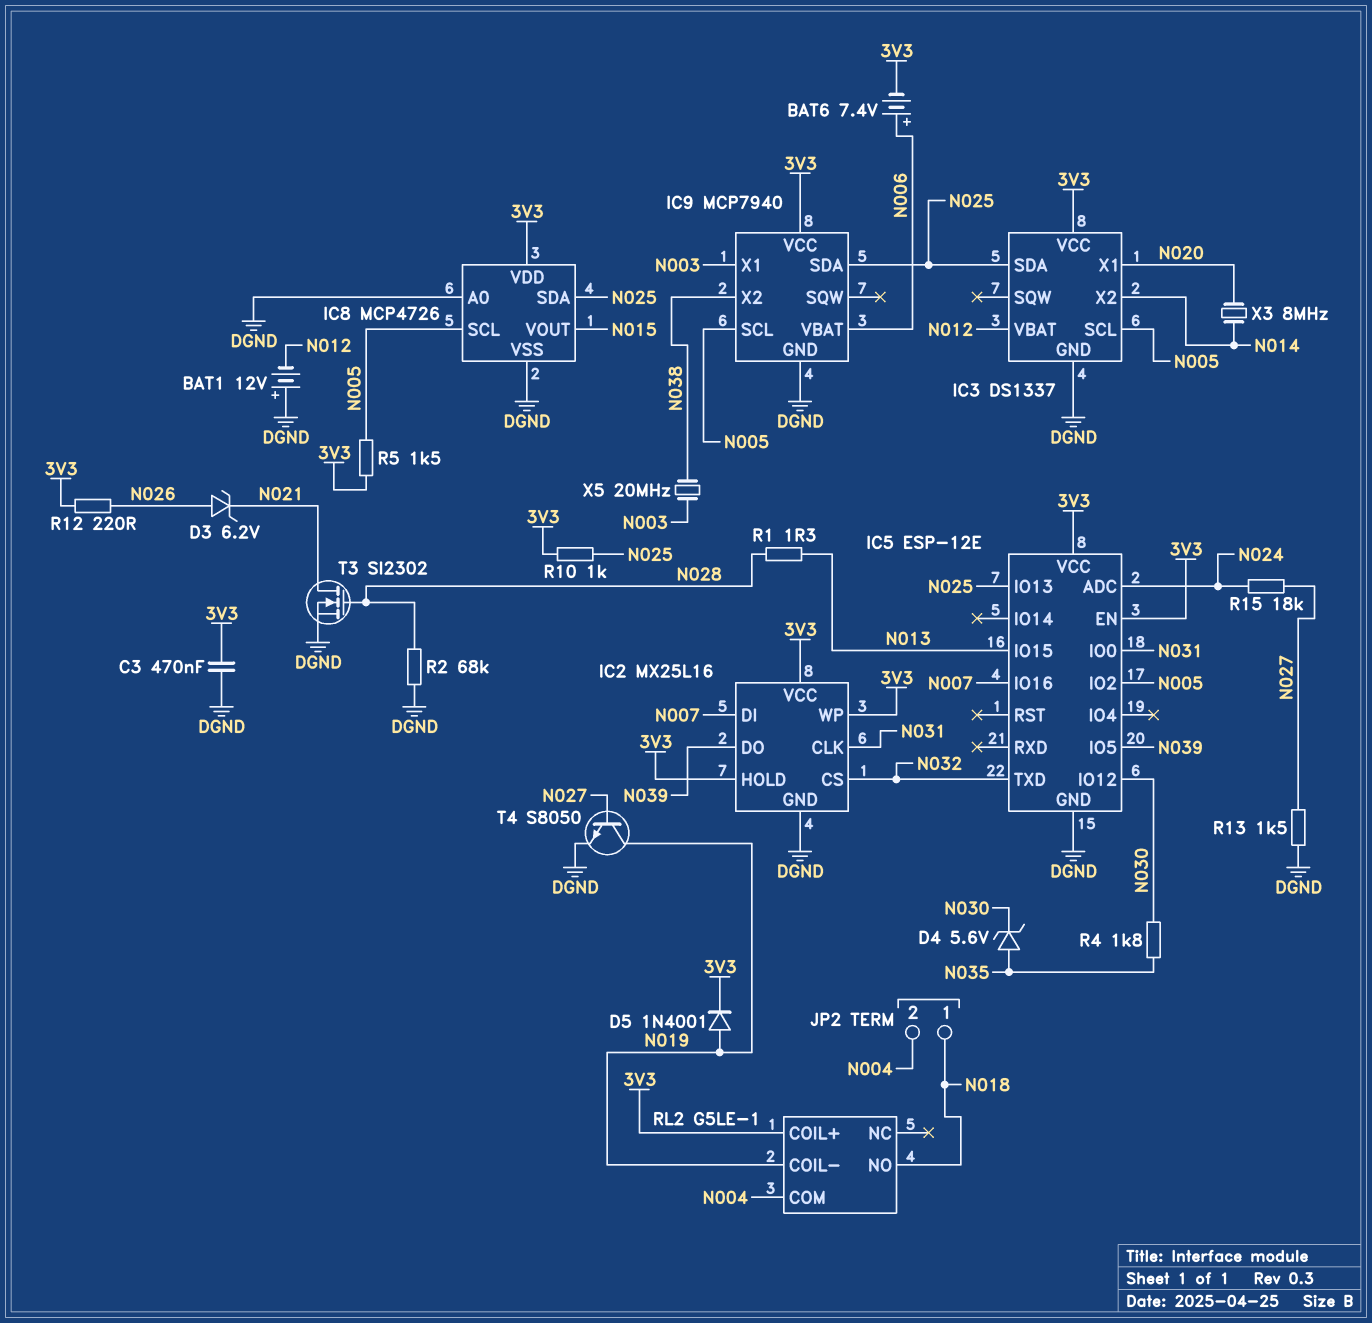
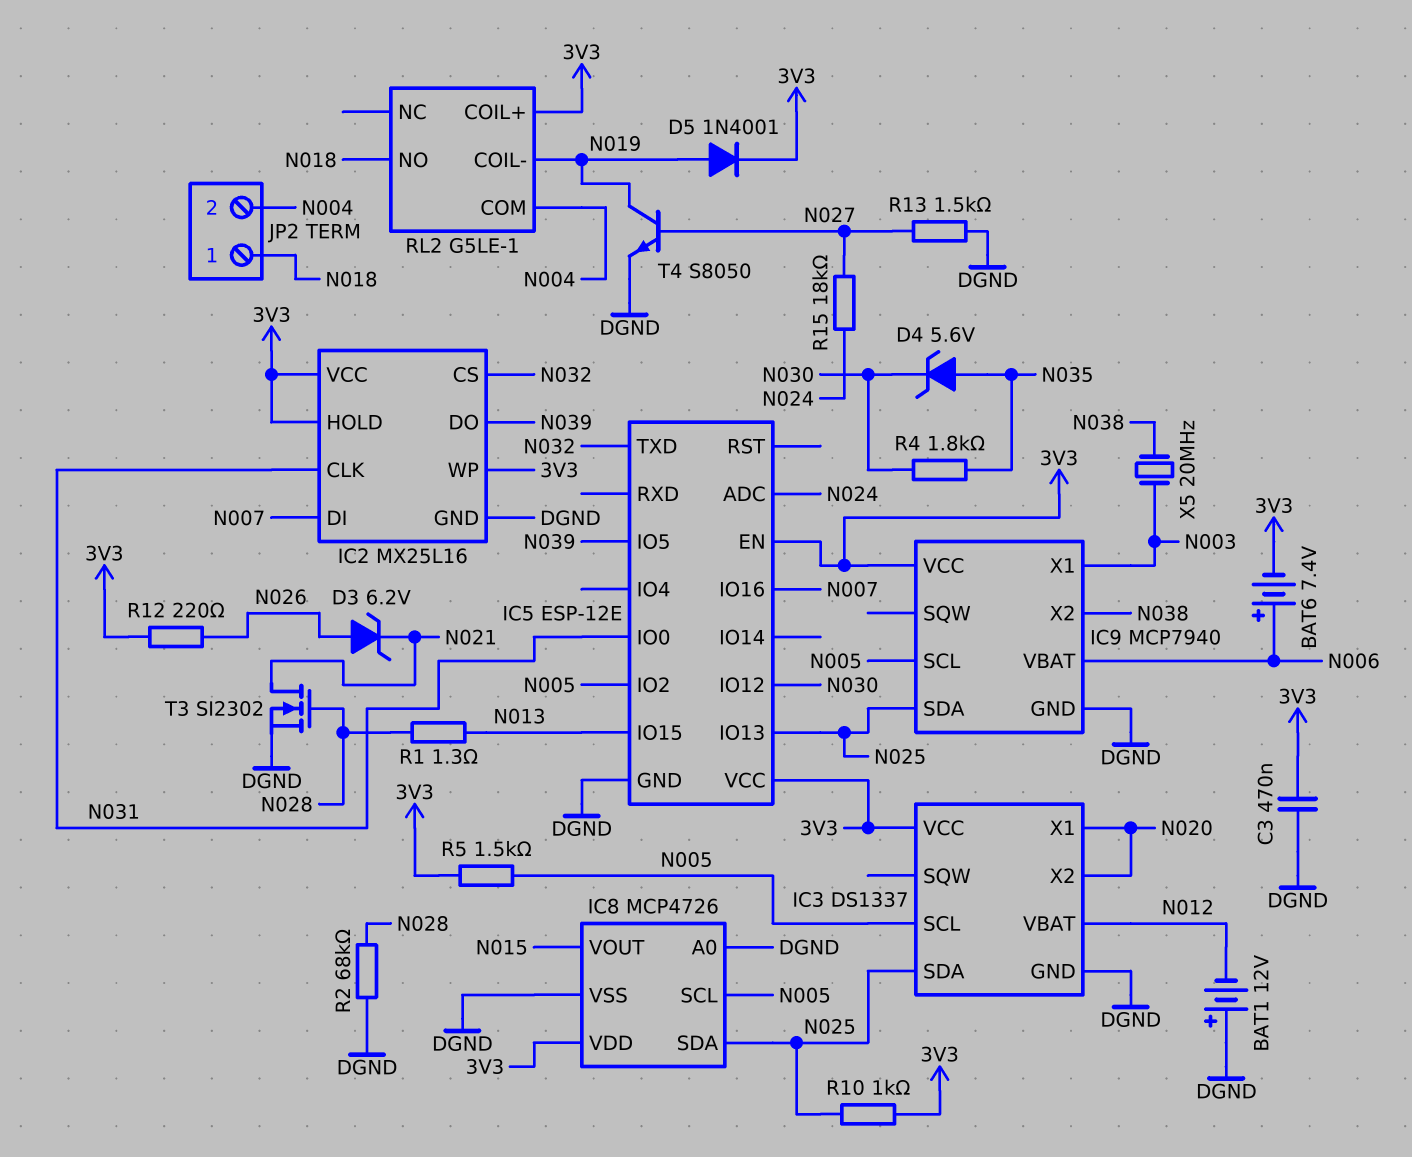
IC3 pin X2: N014 -> N020
X3: 8MHz (N014, N020) -> none

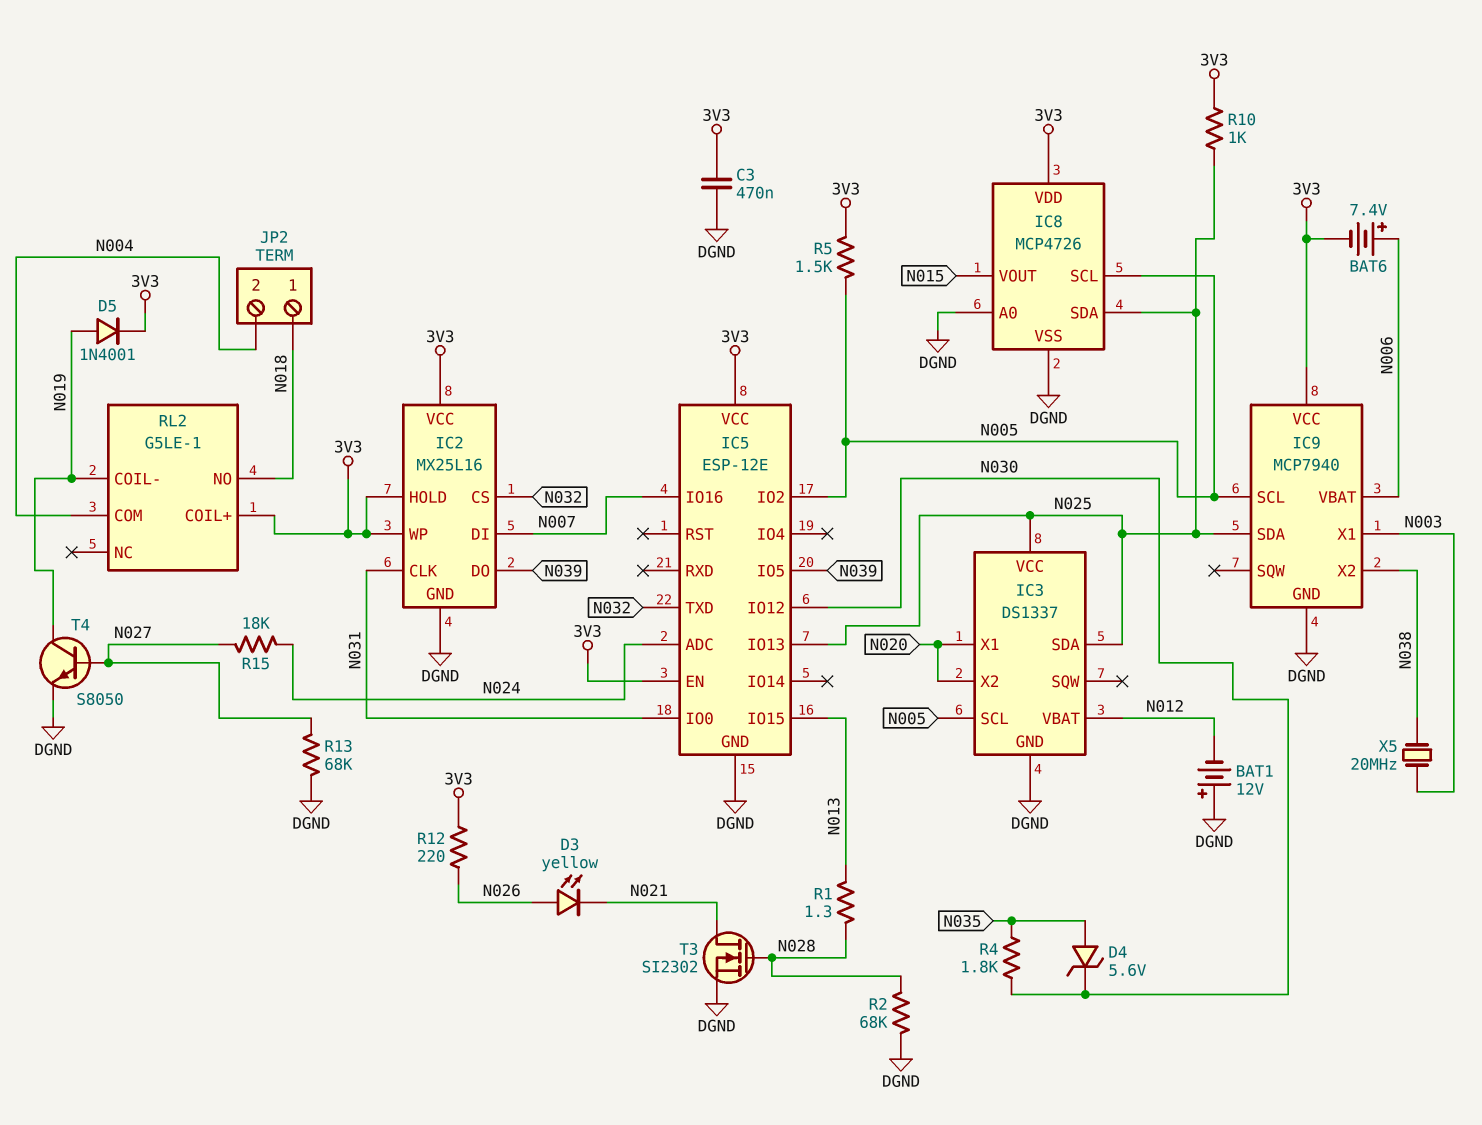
D3: zener 6.2V (A N026, K N021) -> LED yellow (A N026, K N021)
IC3 pin VCC: 3V3 -> N025
R13: 1.5k (DGND, N027) -> 68k (DGND, N027)

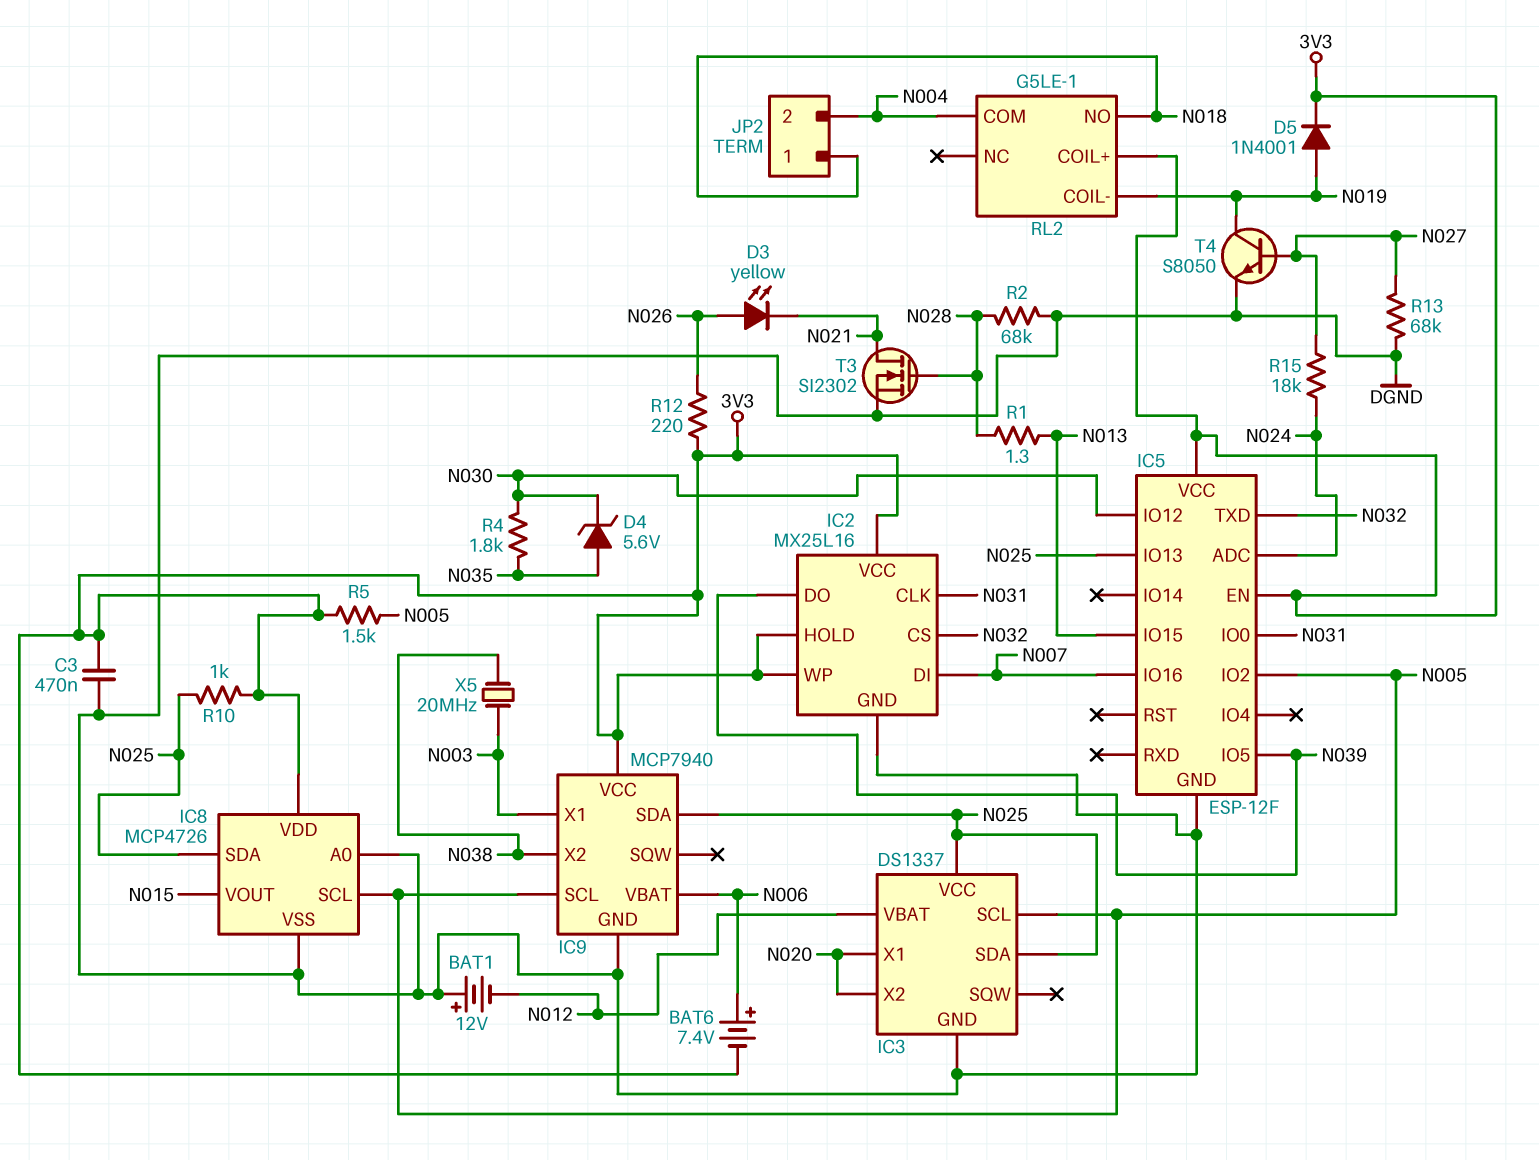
IC5: ESP-12E -> ESP-12F

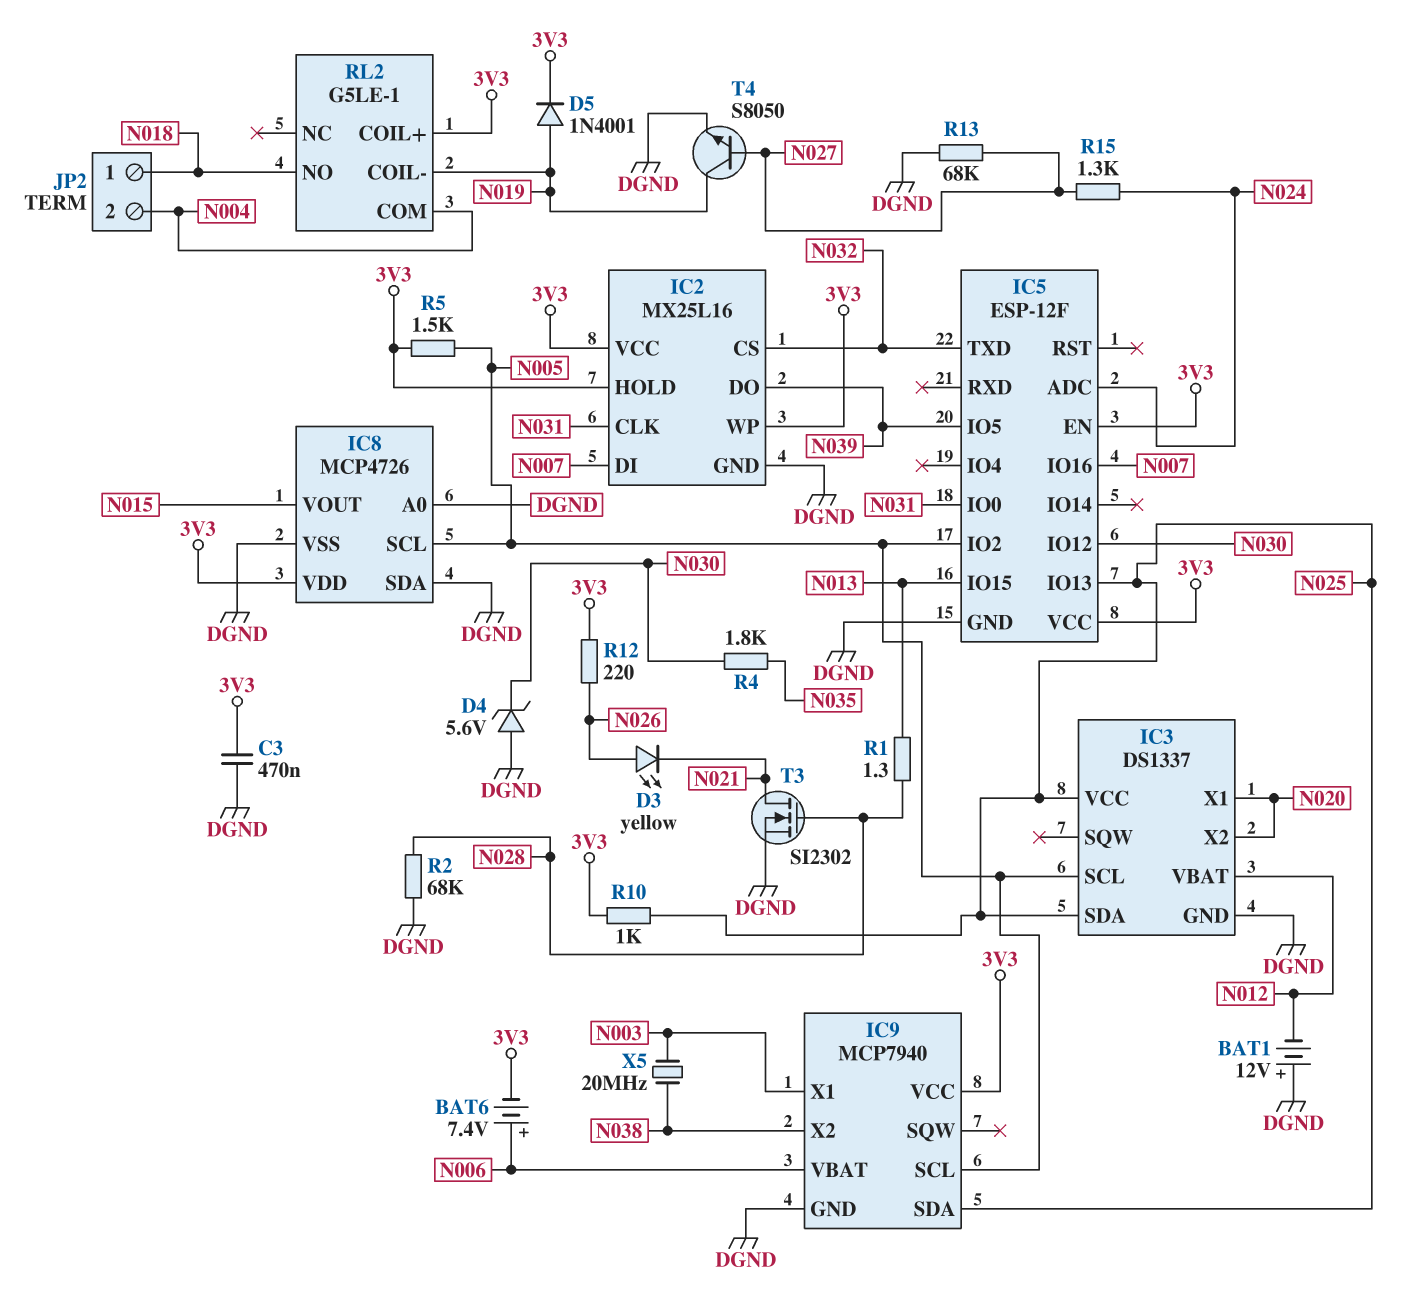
D4: zener 5.6V (A N035, K N030) -> zener 5.6V (A DGND, K N030)
IC8 pin SDA: N025 -> DGND
R15: 18k (N024, N027) -> 1.3k (N024, N027)

